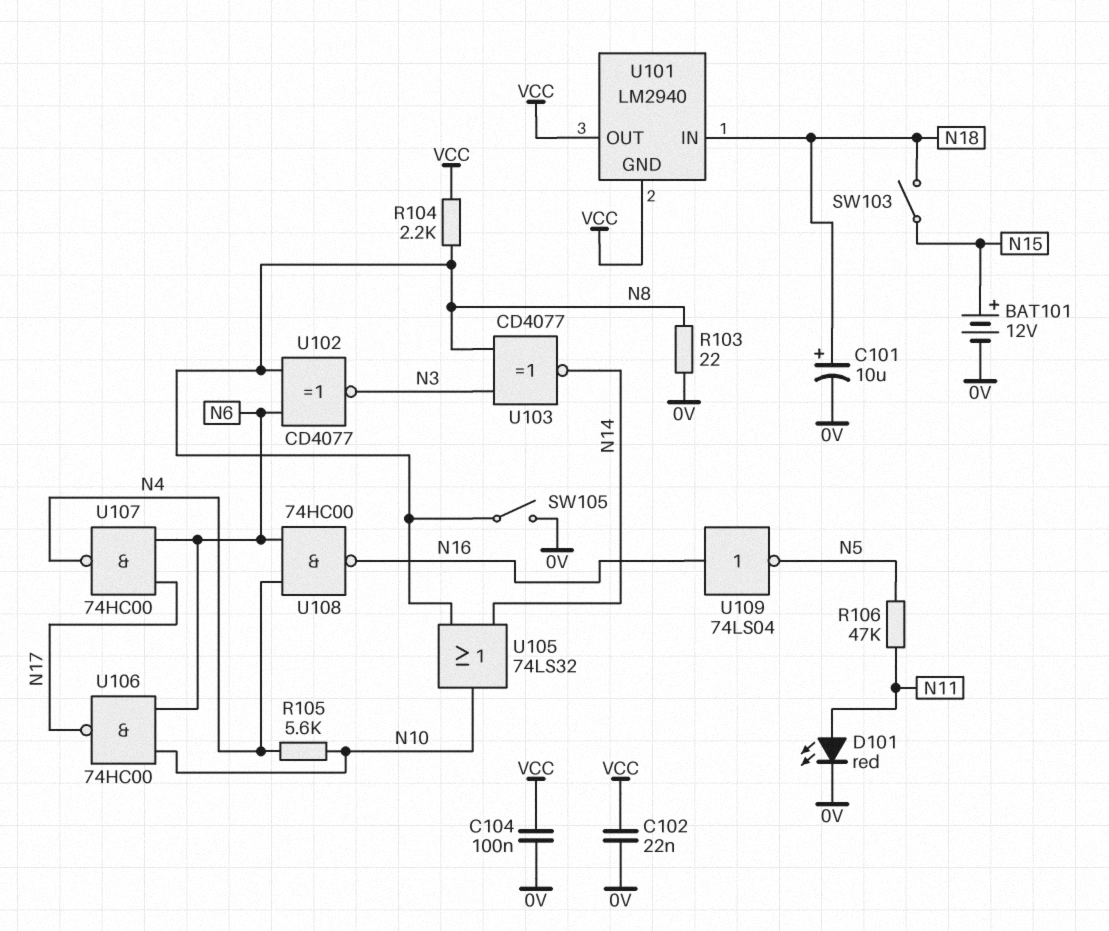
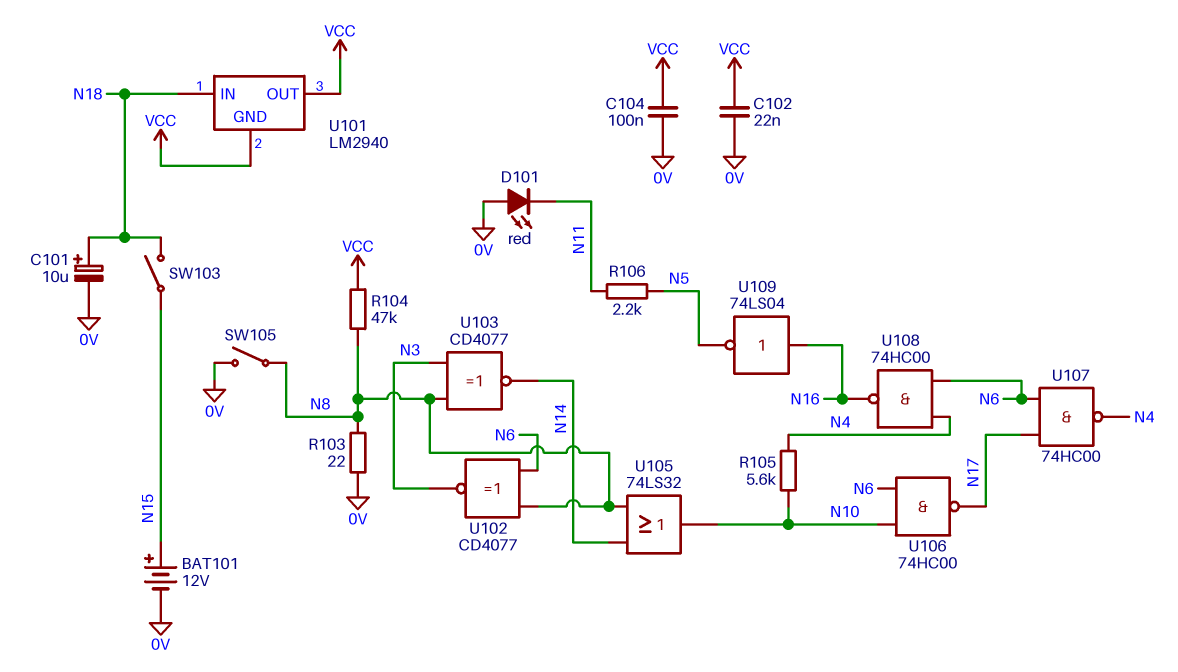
D101: LED red (A N11, K 0V) -> LED red (A 0V, K N11)
R104: 2.2k (N8, VCC) -> 47k (N8, VCC)
R106: 47k (N5, N11) -> 2.2k (N5, N11)

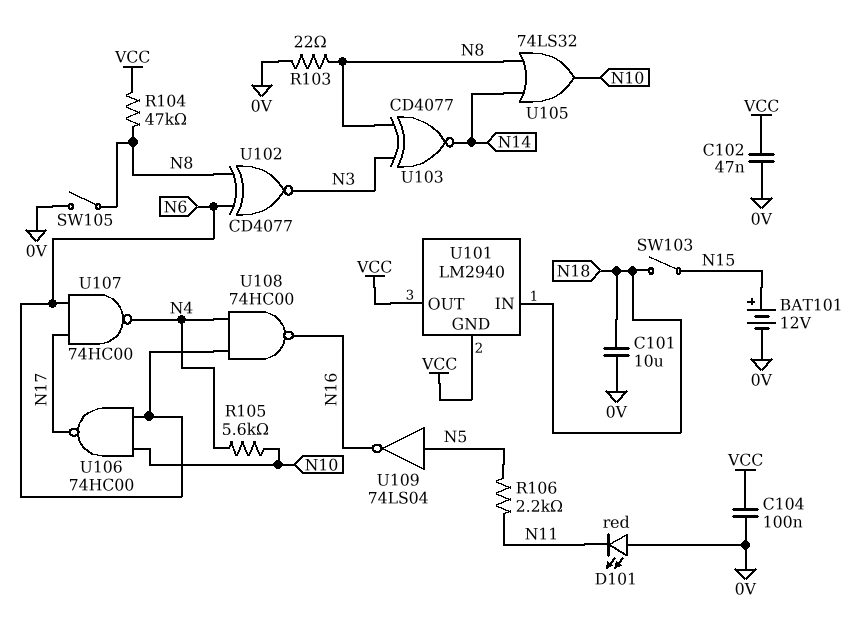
C101: 10uF (plus N18, minus 0V) -> 10uF (0V, N18)
C102: 22nF (0V, VCC) -> 47nF (0V, VCC)
U109: NOT 74LS04 (in N16, out N5) -> NOT 74LS04 (in N5, out N16)

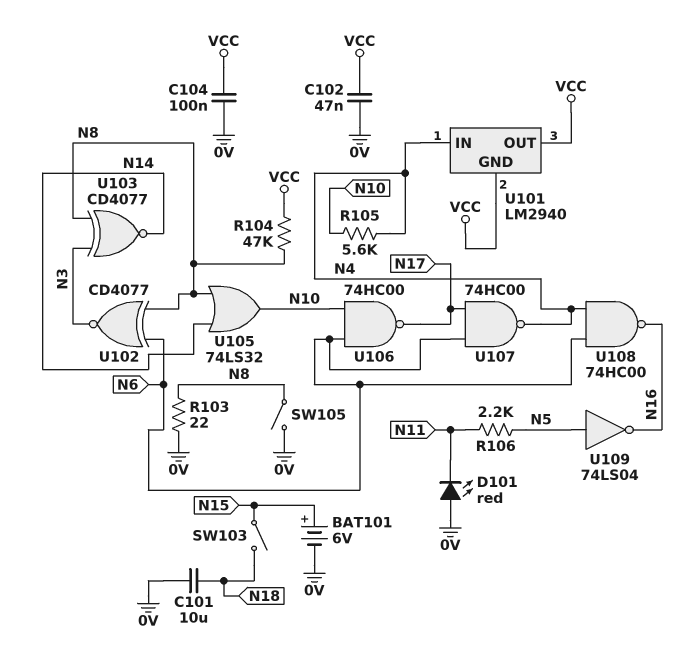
BAT101: 12V (plus N15, minus 0V) -> 6V (plus N15, minus 0V)
U101 pin IN: N18 -> N4

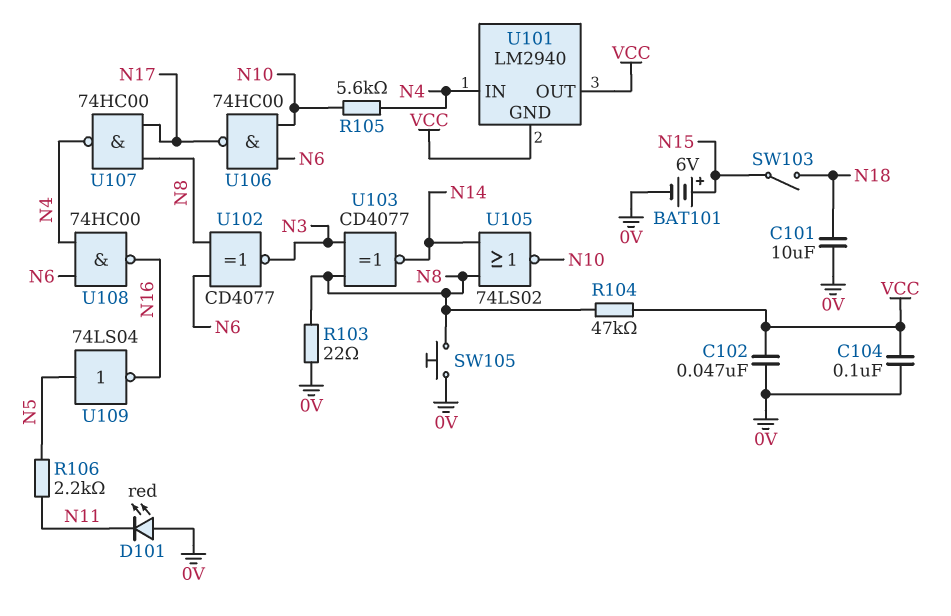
SW105: switch (0V, N8) -> button (0V, N8)
U105: OR 74LS32 (in N8, in N14, out N10) -> NOR 74LS02 (in N8, in N14, out N10)
U107: NAND 74HC00 (in N6, in N17, out N4) -> NAND 74HC00 (in N8, in N17, out N4)

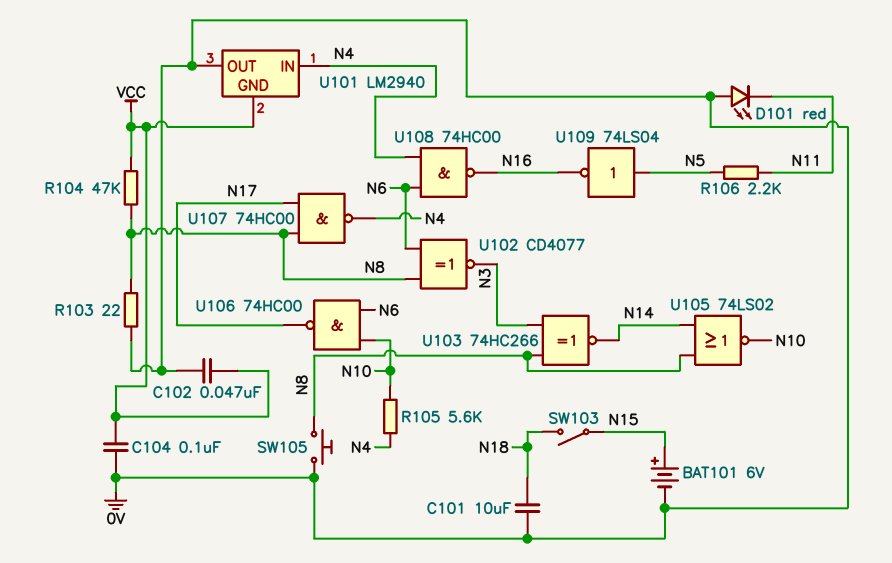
U101 pin OUT: VCC -> 0V
U103: XNOR CD4077 (in N3, in N8, out N14) -> XNOR 74HC266 (in N3, in N8, out N14)

